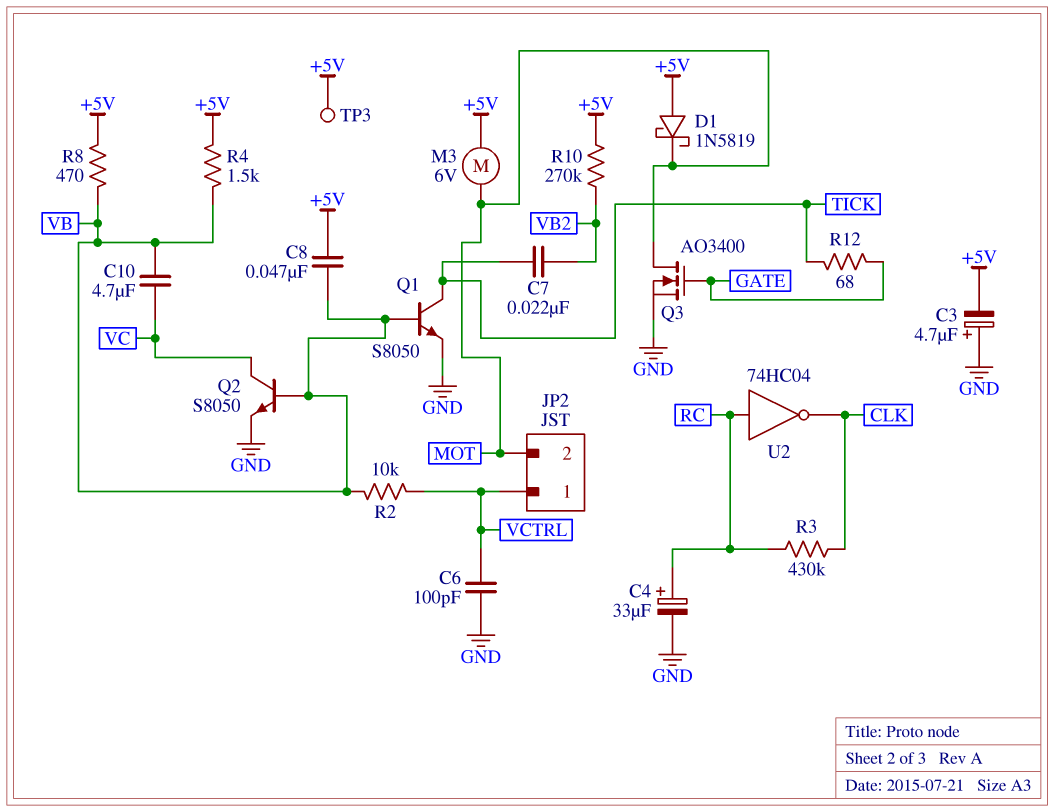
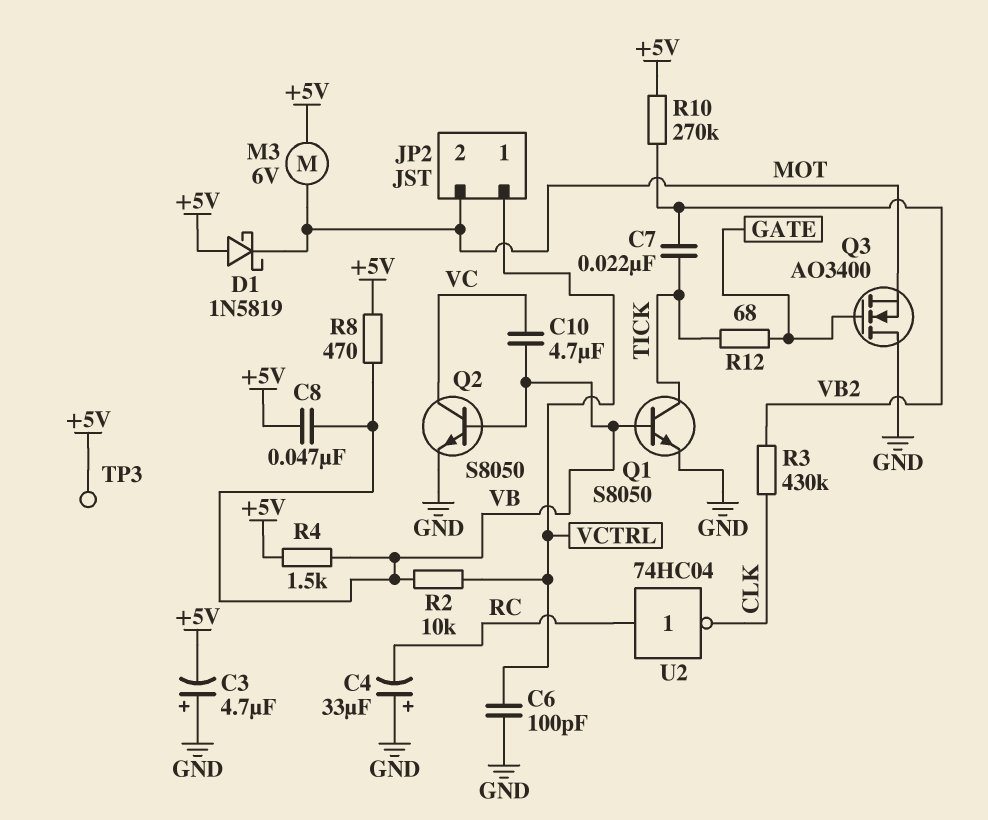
C4: 33uF (plus RC, minus GND) -> 33uF (plus GND, minus RC)
Q3: NMOS AO3400 (G GATE, D MOT, S GND) -> NMOS AO3400 (G GATE, D GND, S MOT)
R3: 430k (CLK, RC) -> 430k (CLK, VB2)

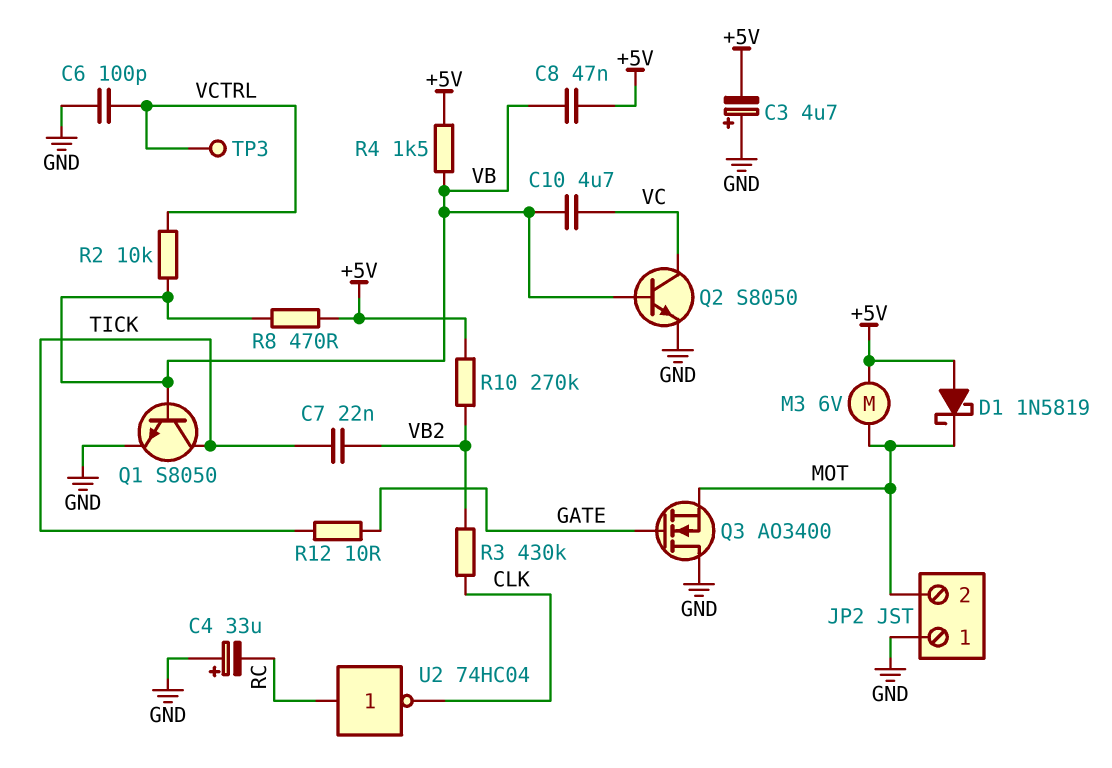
JP2 pin 1: VCTRL -> GND
R12: 68 (GATE, TICK) -> 10 (GATE, TICK)
TP3: test point (+5V) -> test point (VCTRL)

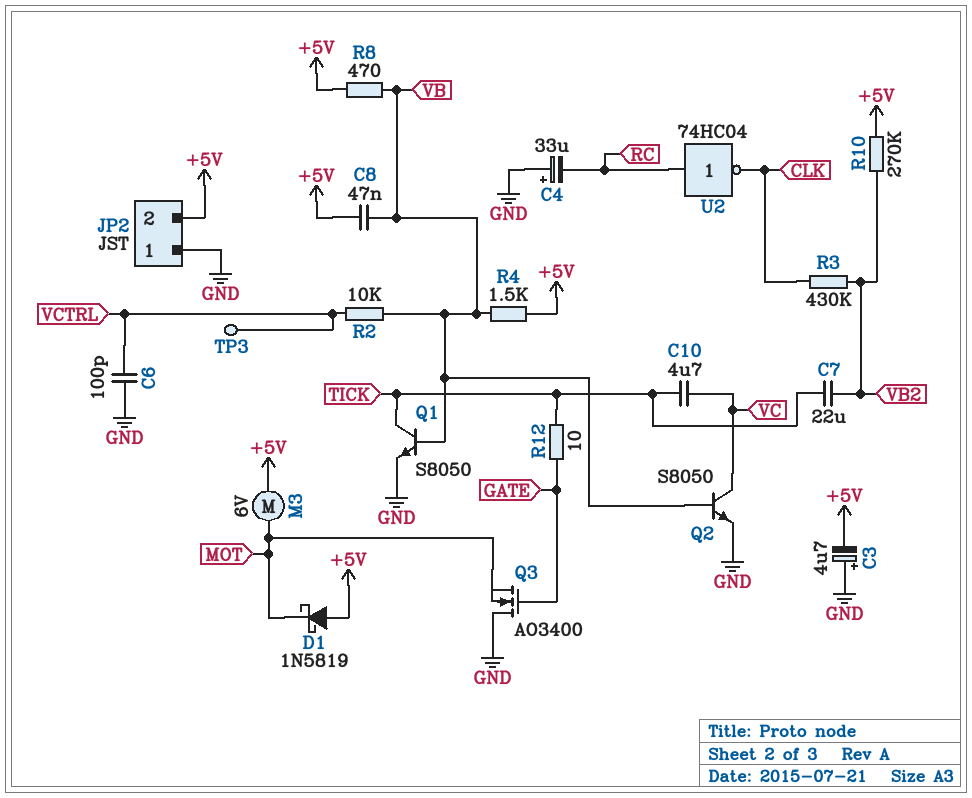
C7: 22nF (TICK, VB2) -> 22uF (TICK, VB2)
C10: 4.7uF (VB, VC) -> 4.7uF (TICK, VC)
JP2 pin 2: MOT -> +5V

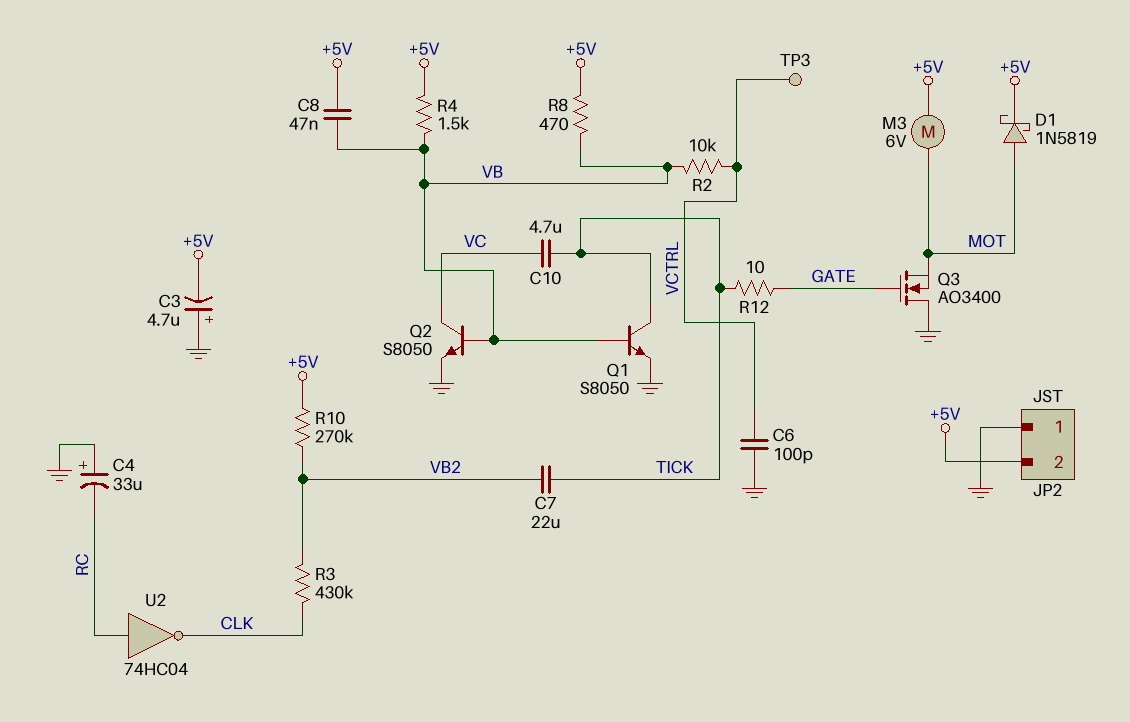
D1: schottky 1N5819 (A +5V, K MOT) -> schottky 1N5819 (A MOT, K +5V)

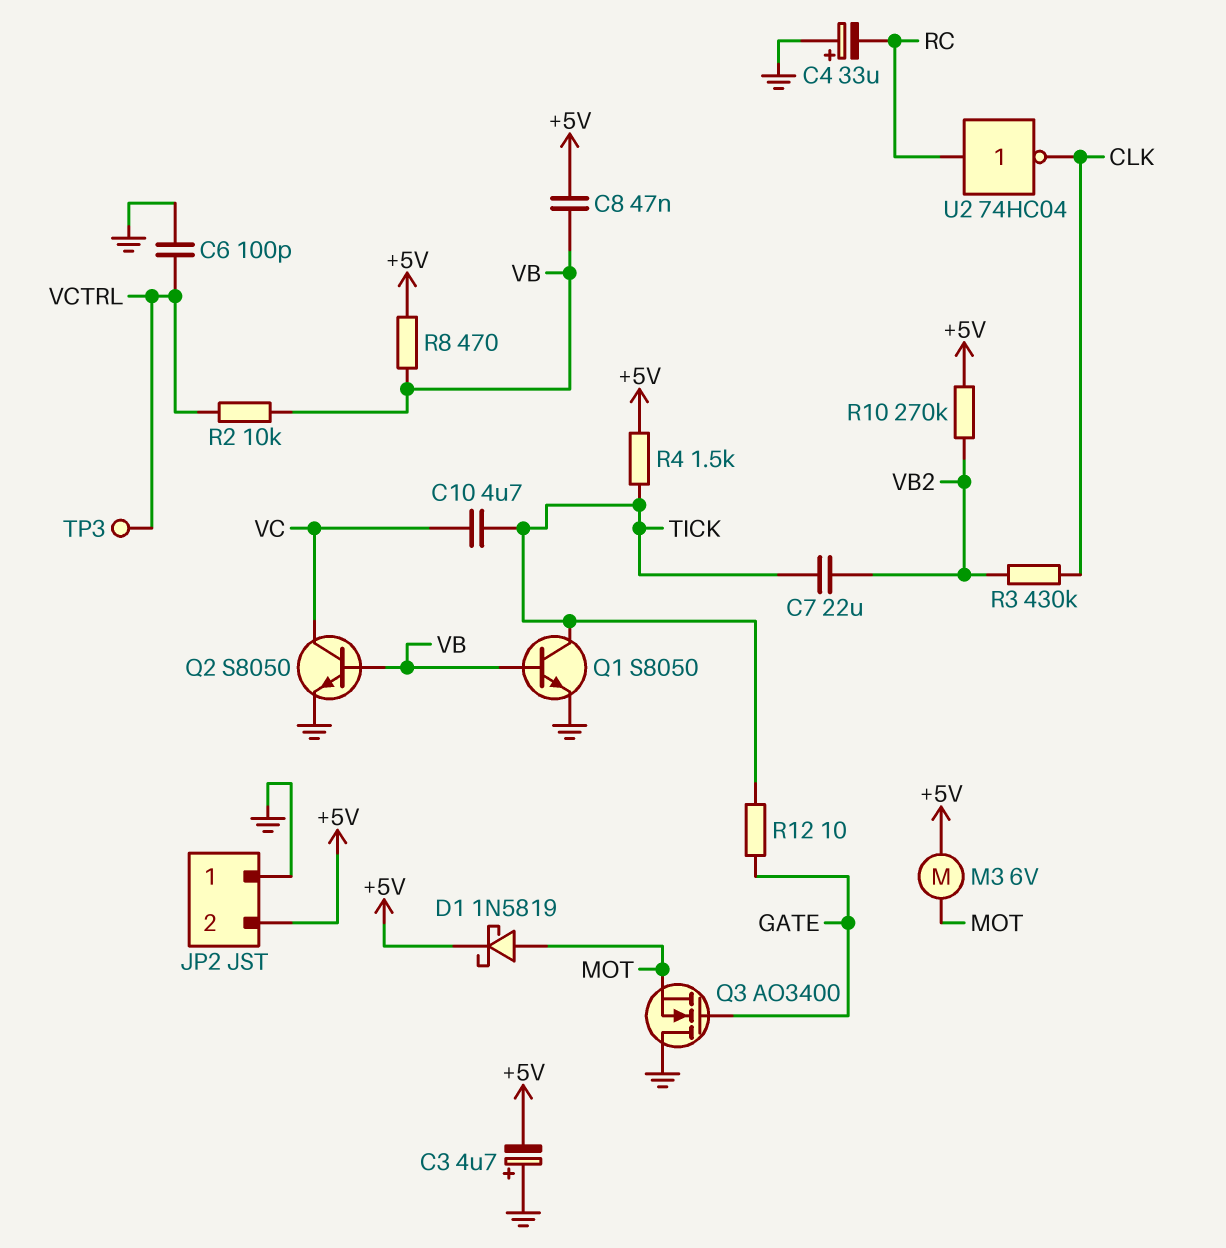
R4: 1.5k (+5V, VB) -> 1.5k (+5V, TICK)

